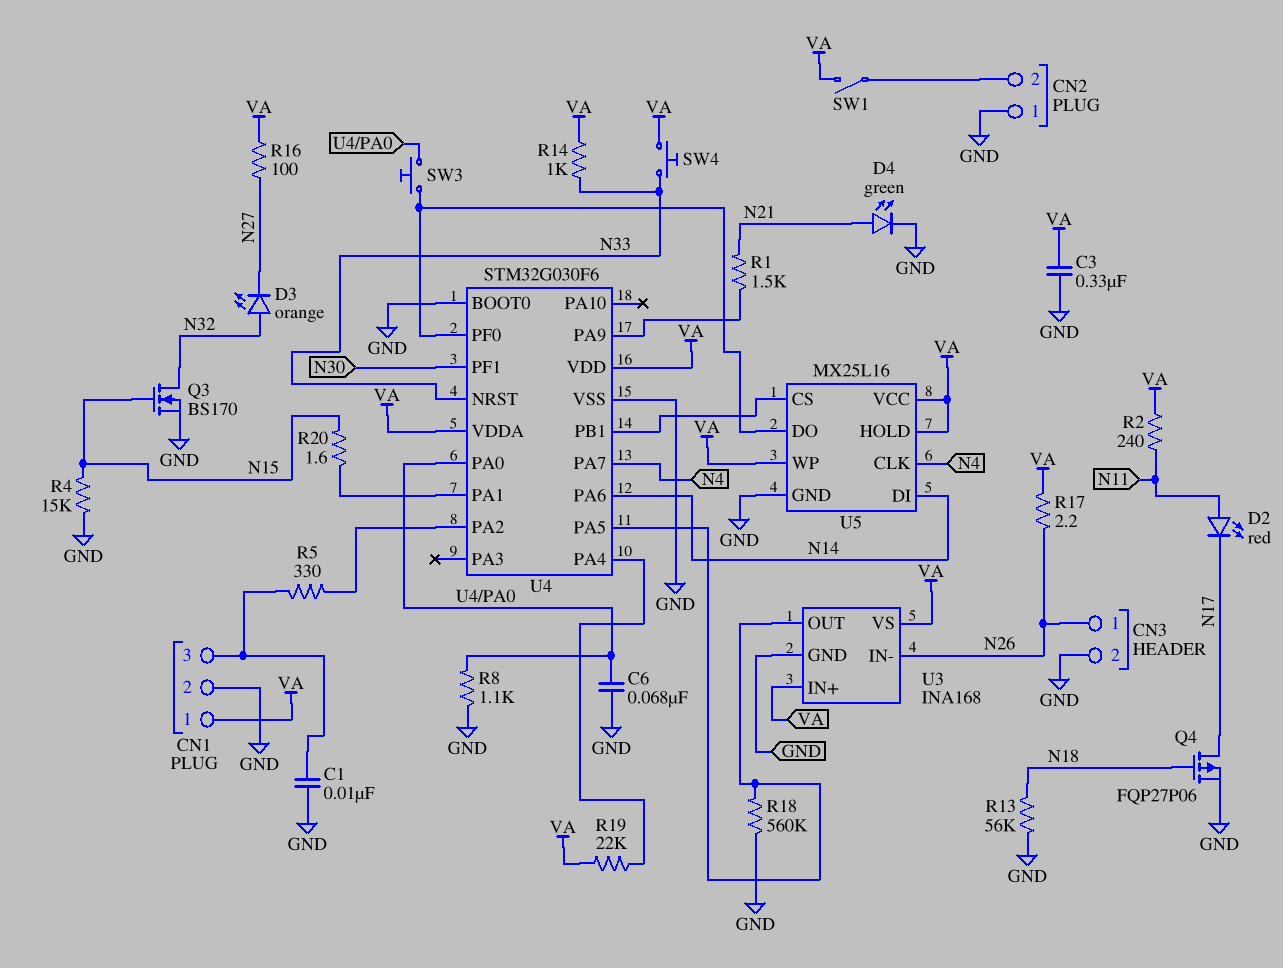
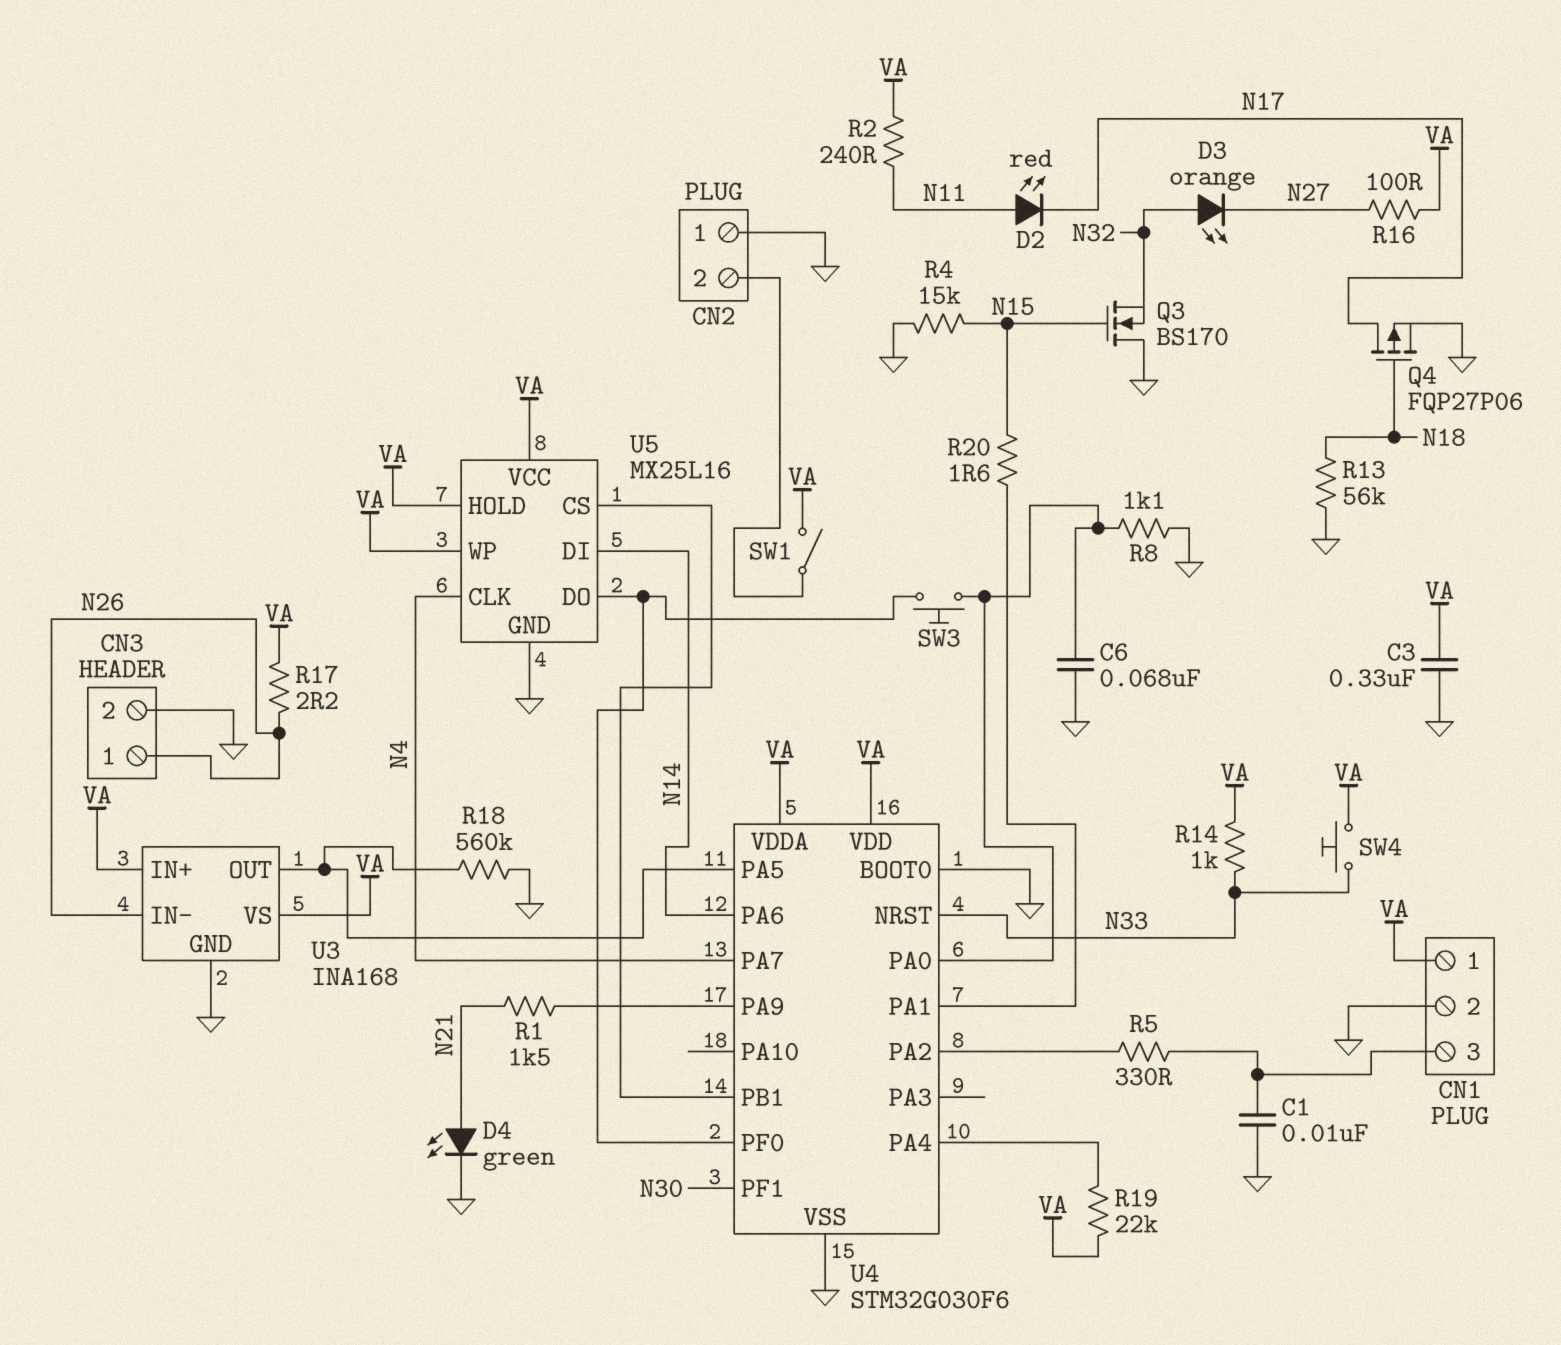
Q3: NMOS BS170 (G N15, D N32, S GND) -> NMOS BS170 (G N15, D GND, S N32)

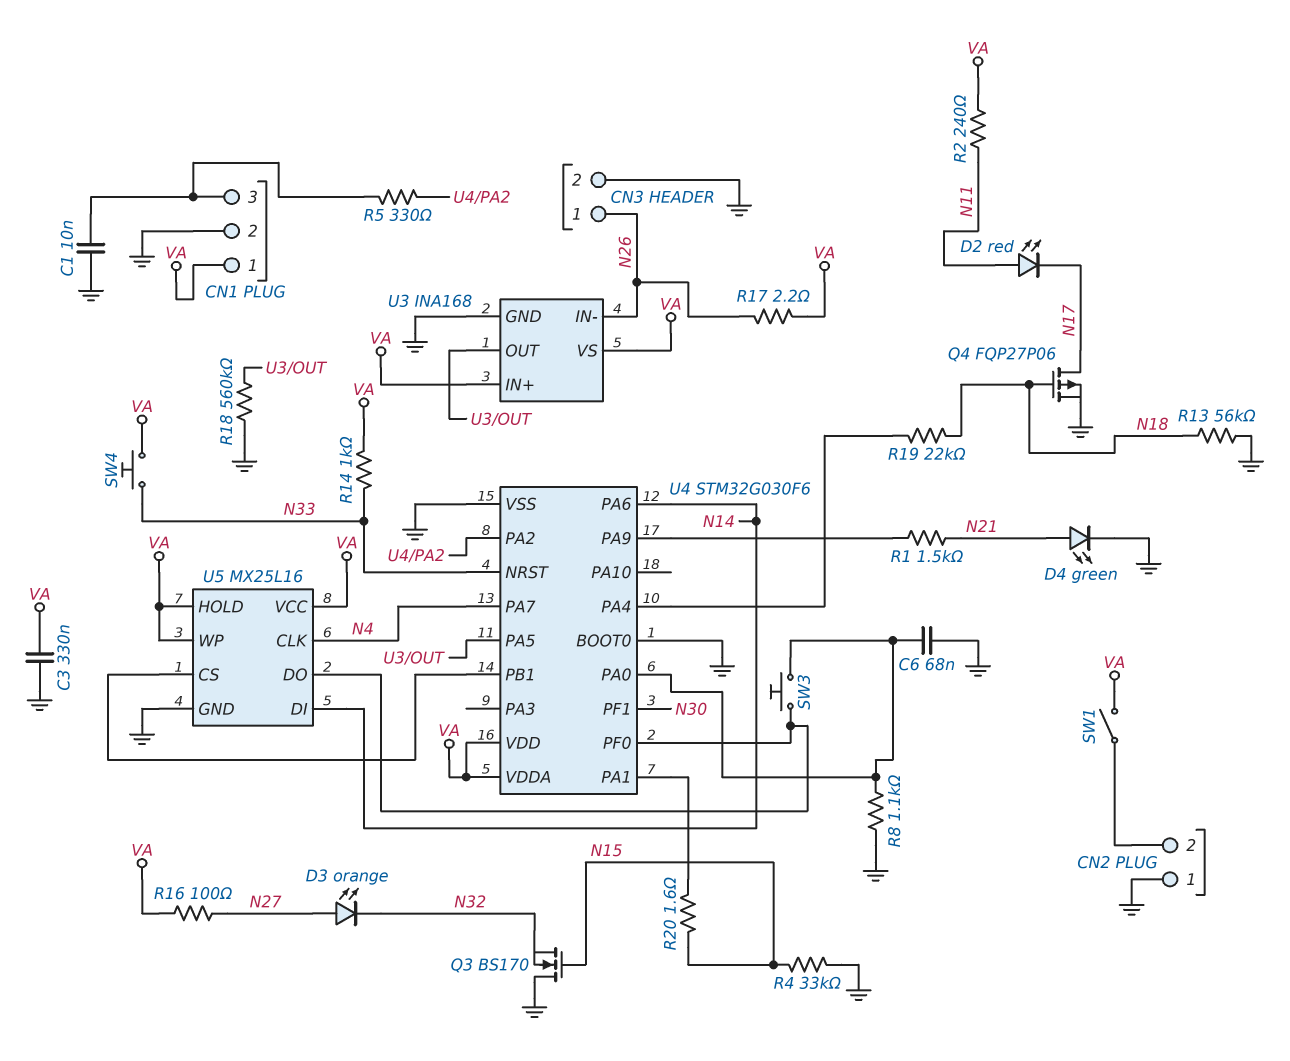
D3: LED orange (A N32, K N27) -> LED orange (A N27, K N32)
R4: 15k (GND, N15) -> 33k (GND, N15)
R19: 22k (U4/PA4, VA) -> 22k (N18, U4/PA4)

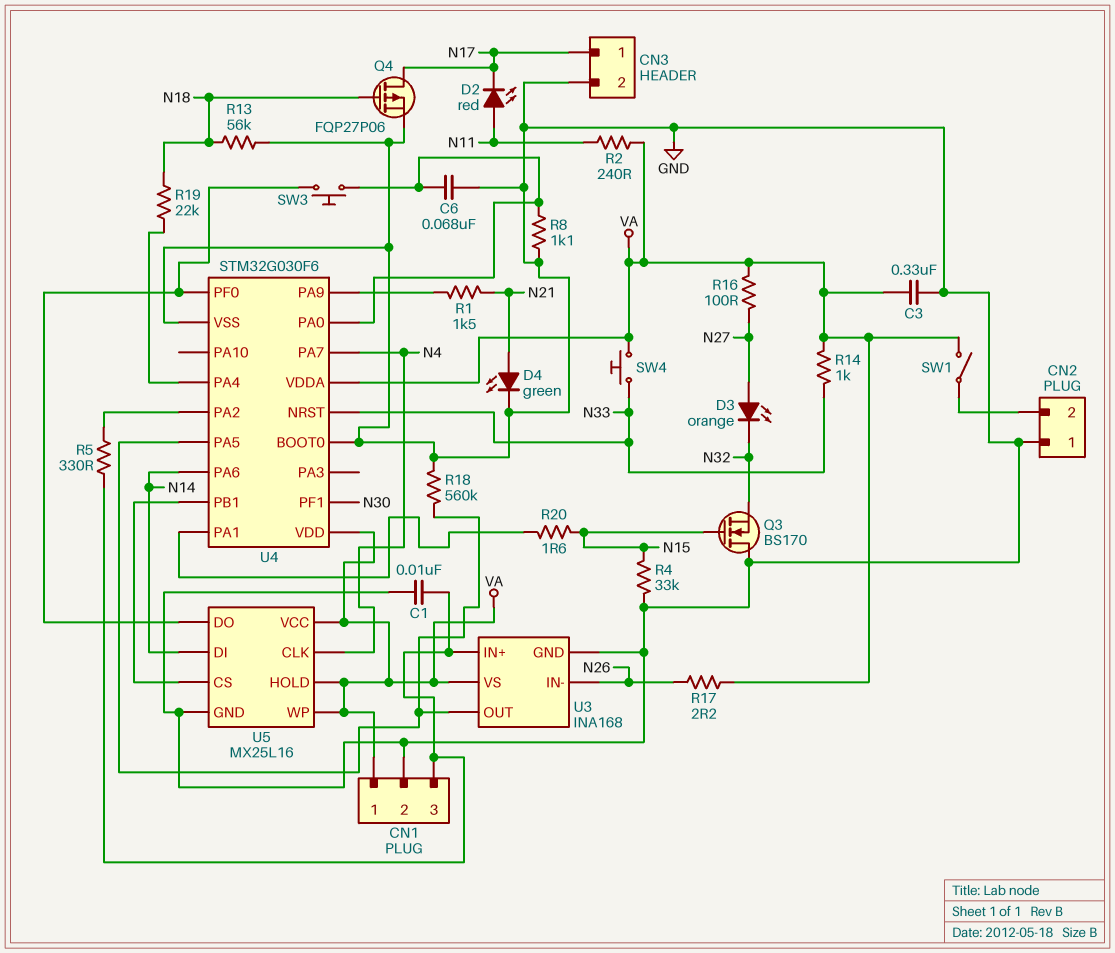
CN3 pin 1: N26 -> N17
U3 pin IN+: VA -> CN1/3

